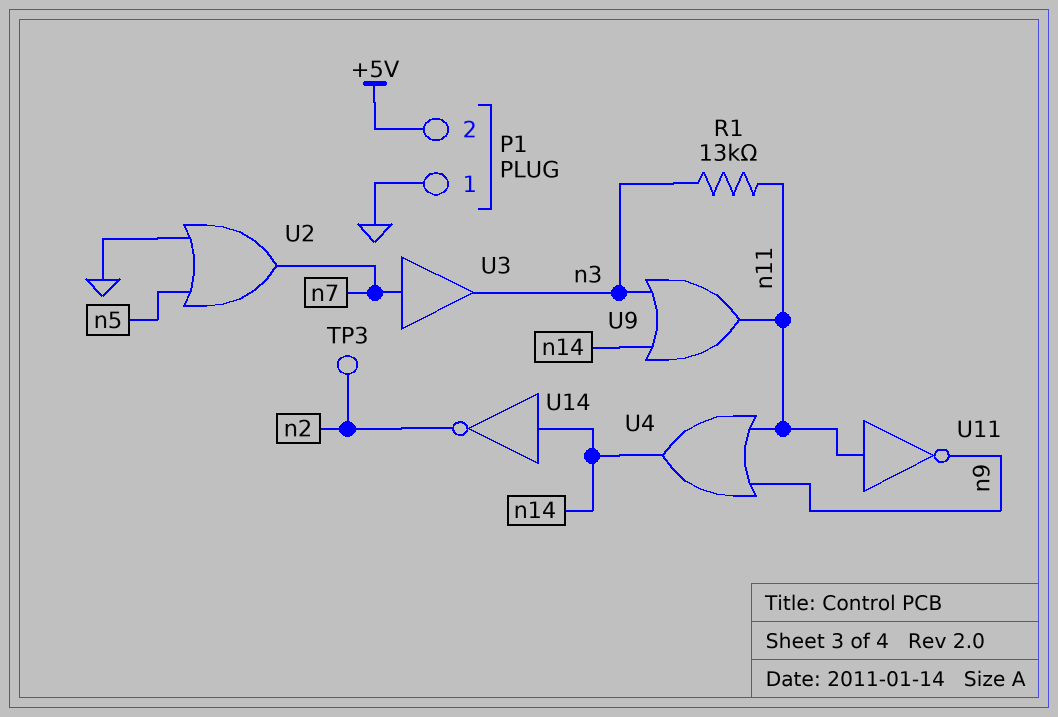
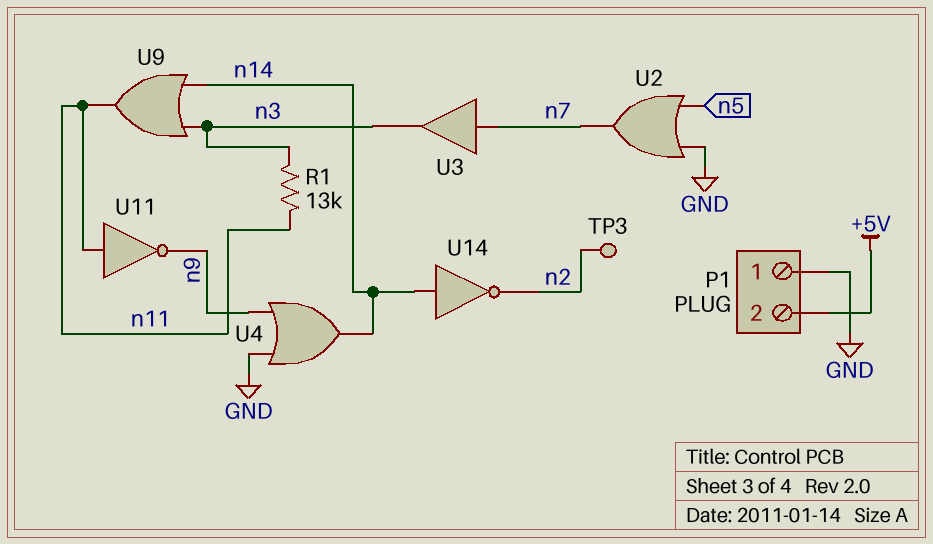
U4: OR (in n9, in n11, out n14) -> OR (in GND, in n9, out n14)

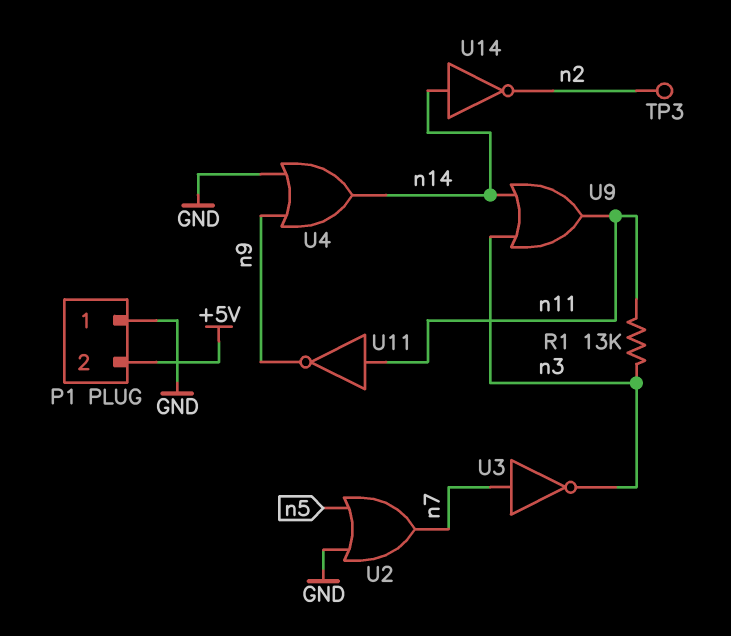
U3: buffer (in n7, out n3) -> NOT (in n7, out n3)

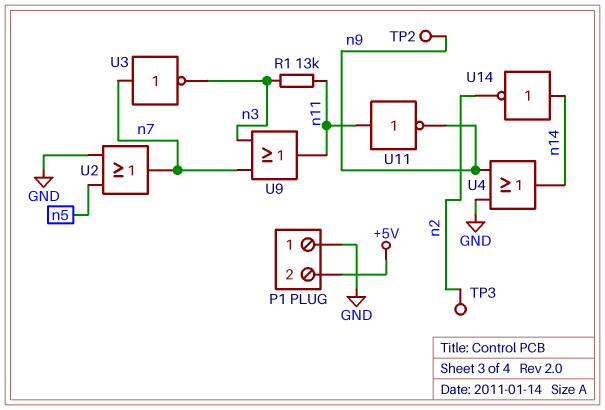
TP2: none -> test point (n9)
U9: OR (in n3, in n14, out n11) -> OR (in n3, in n7, out n11)

